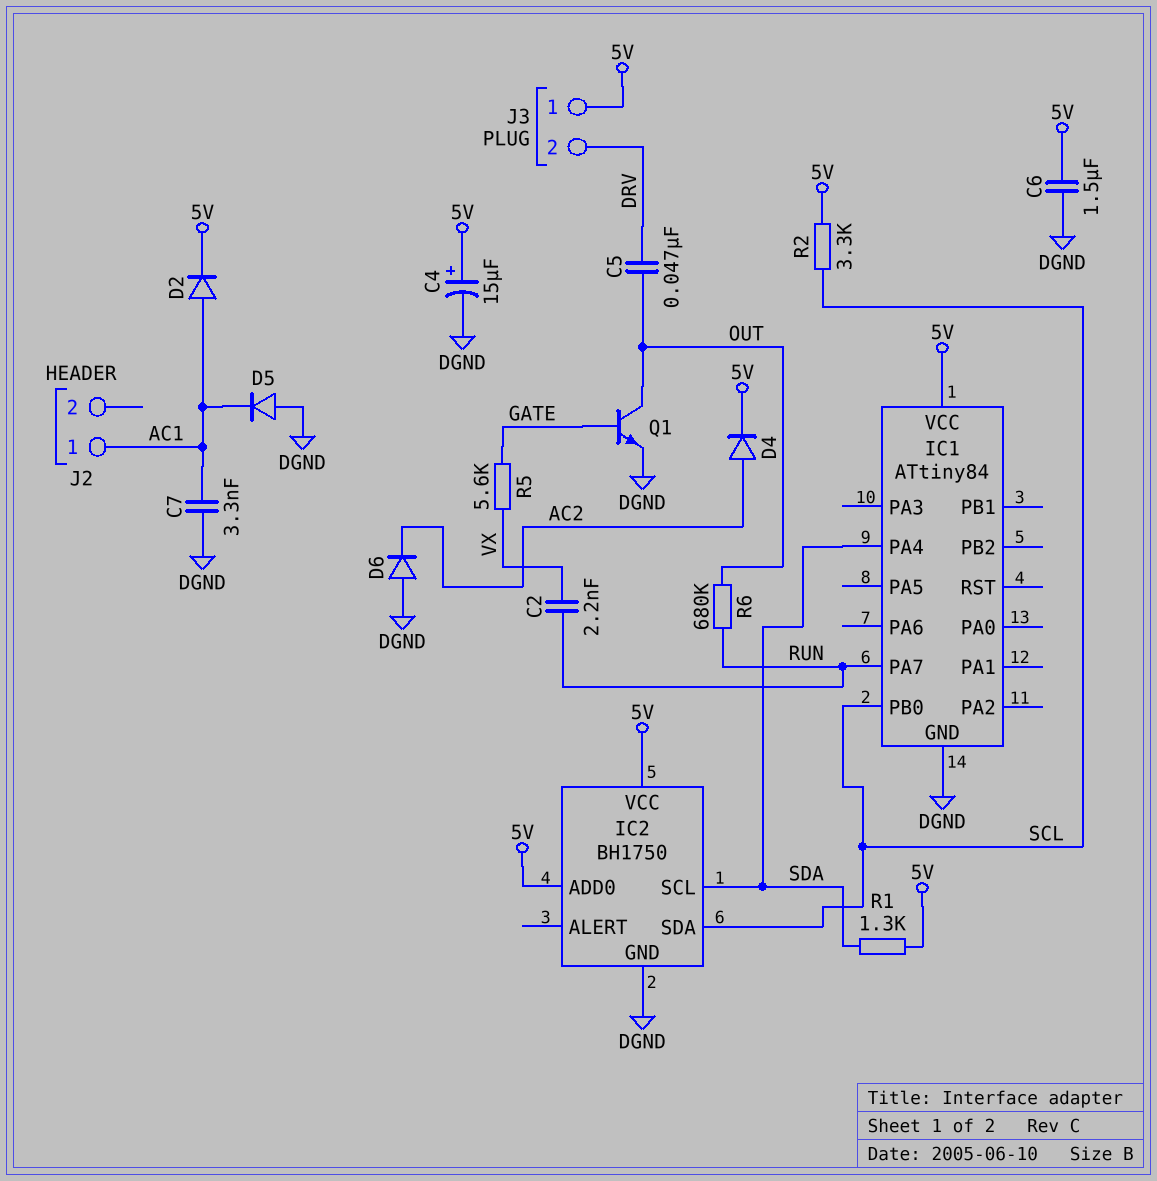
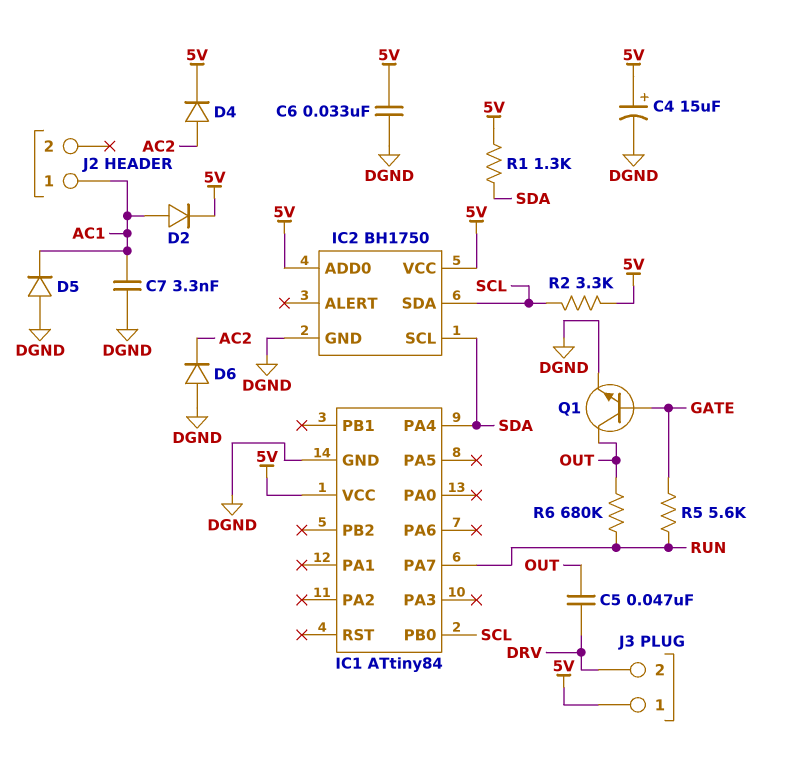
C2: 2.2nF (RUN, VX) -> none
C6: 1.5uF (5V, DGND) -> 33nF (5V, DGND)
R5: 5.6k (GATE, VX) -> 5.6k (GATE, RUN)

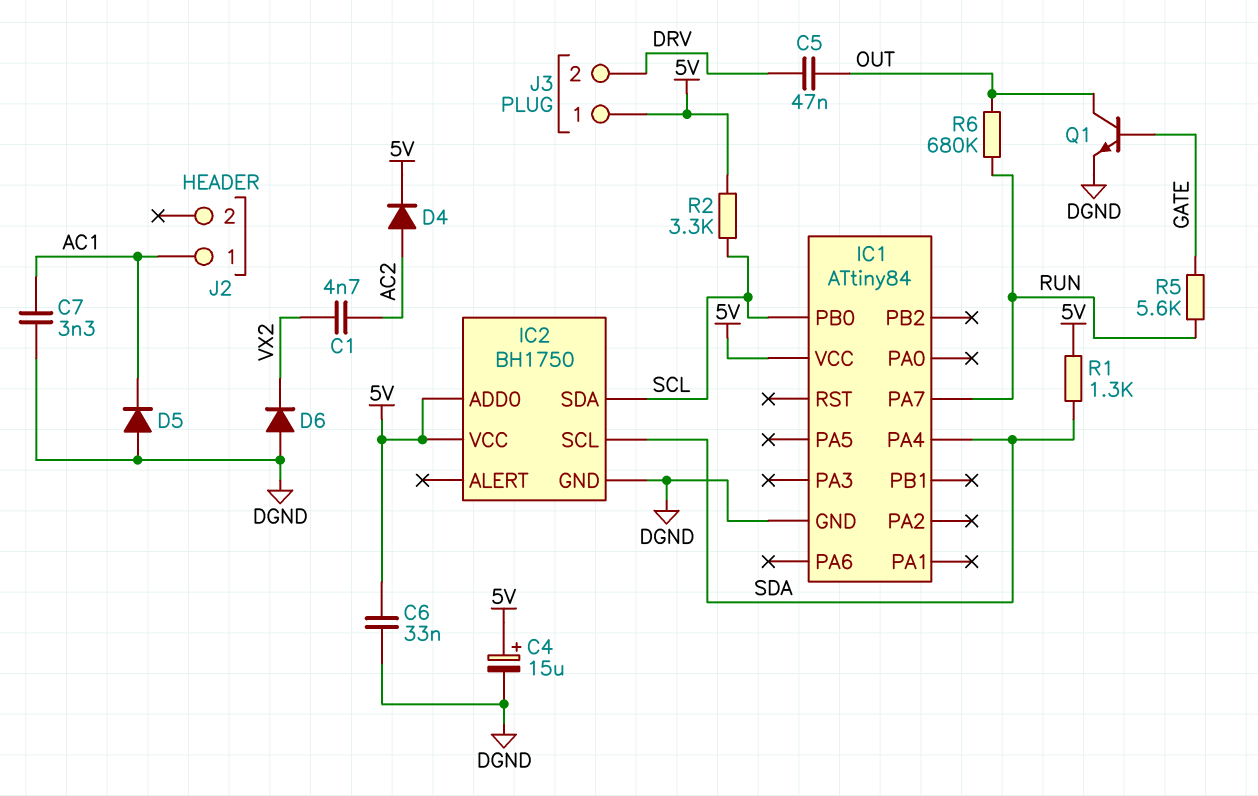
C1: none -> 4.7nF (AC2, VX2)
D2: diode (A AC1, K 5V) -> none
D6: diode (A DGND, K AC2) -> diode (A DGND, K VX2)

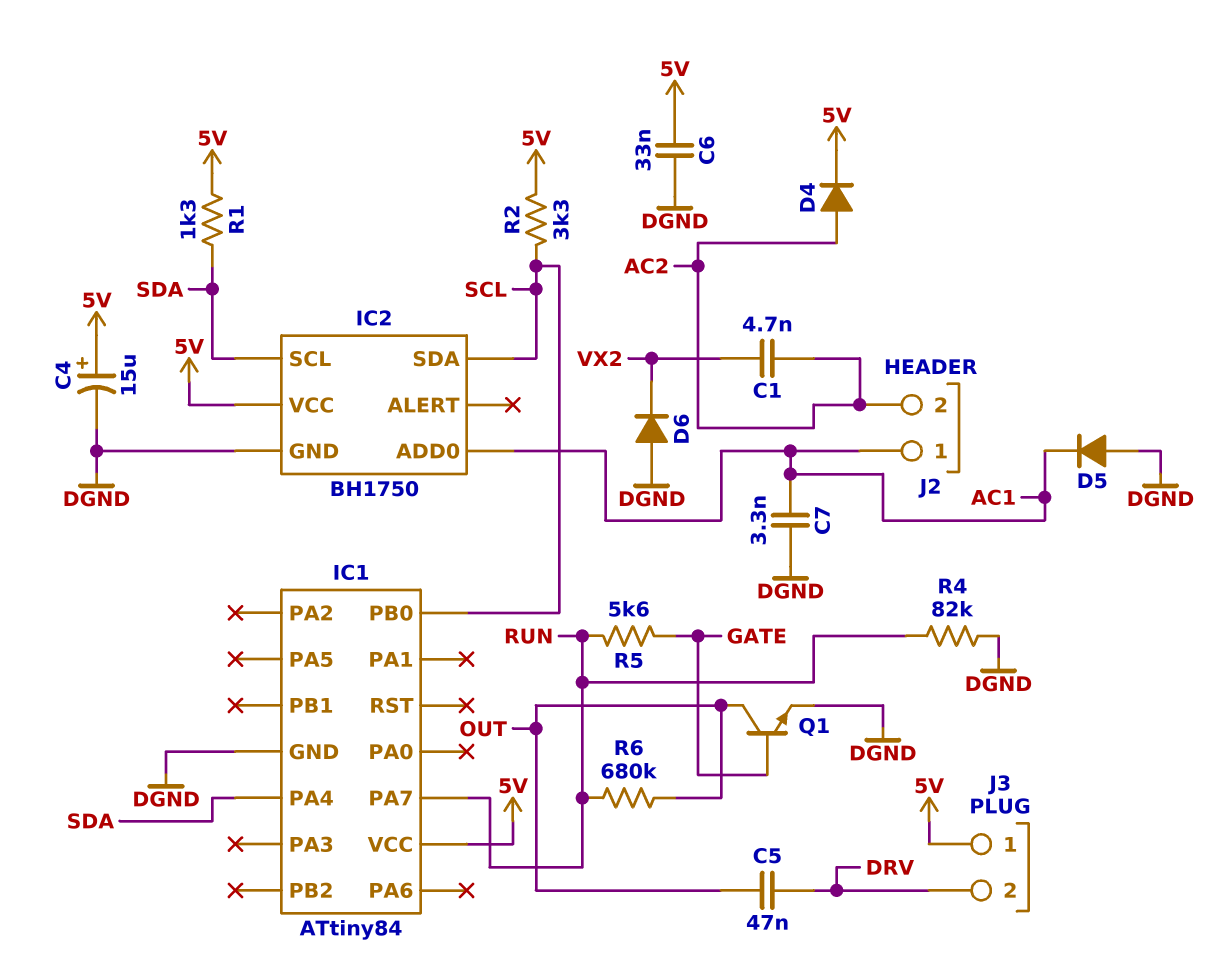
IC2 pin ADD0: 5V -> AC1
J2 pin 2: none -> AC2
R4: none -> 82k (DGND, RUN)

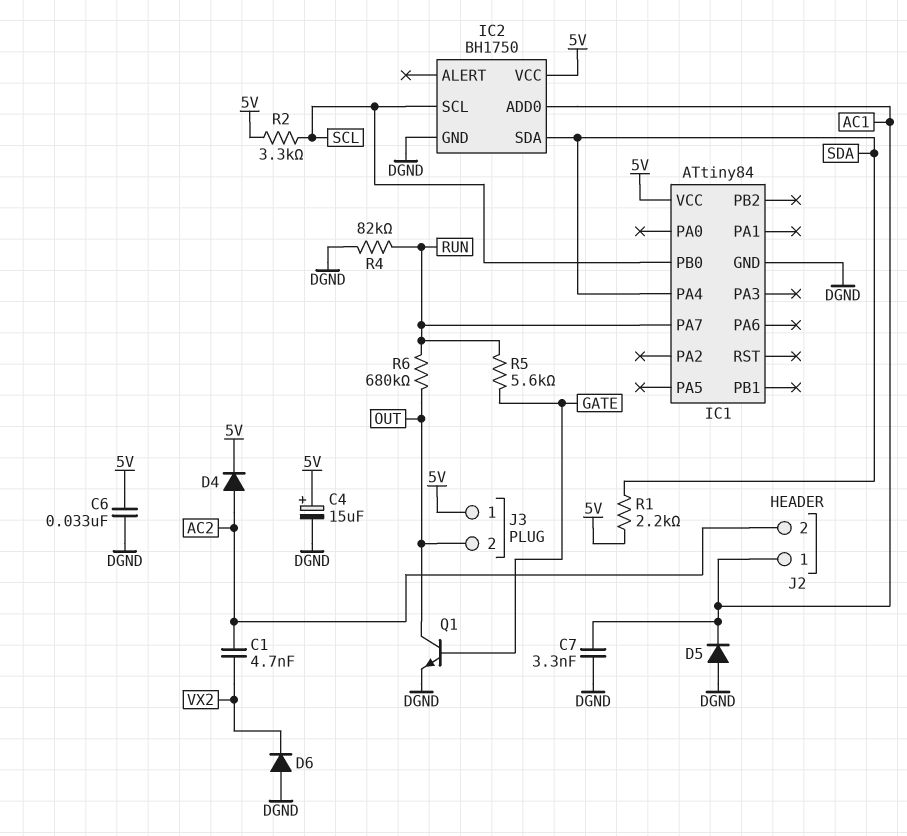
C5: 47nF (DRV, OUT) -> none
IC2 pin SCL: SDA -> SCL
IC2 pin SDA: SCL -> SDA
J3 pin 2: DRV -> OUT
R1: 1.3k (5V, SDA) -> 2.2k (5V, SDA)

